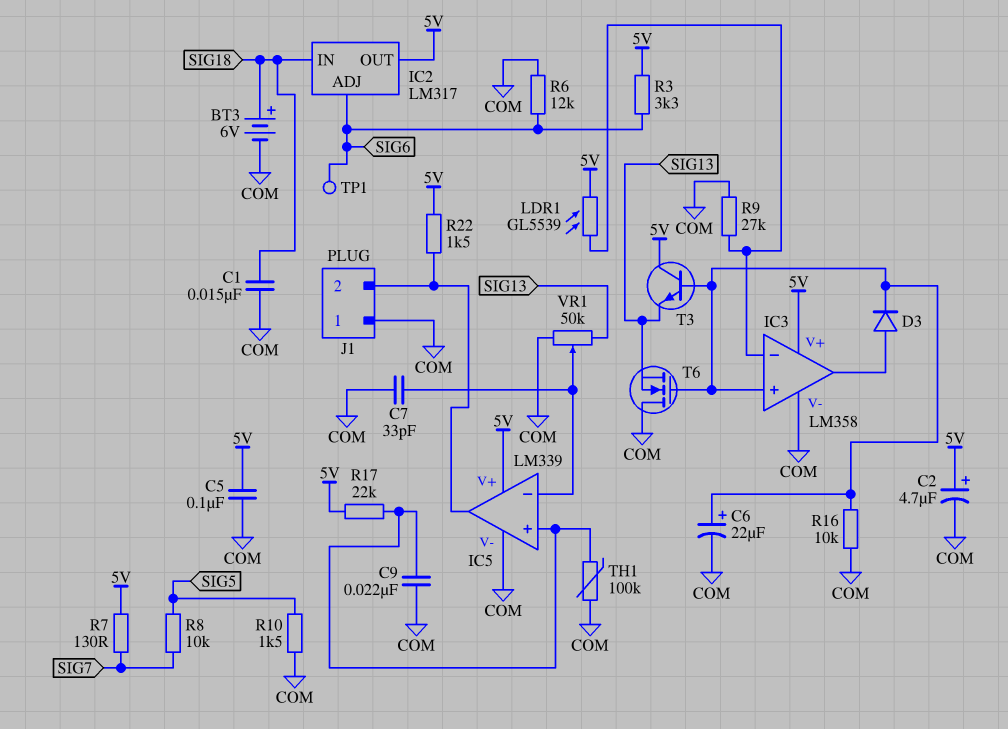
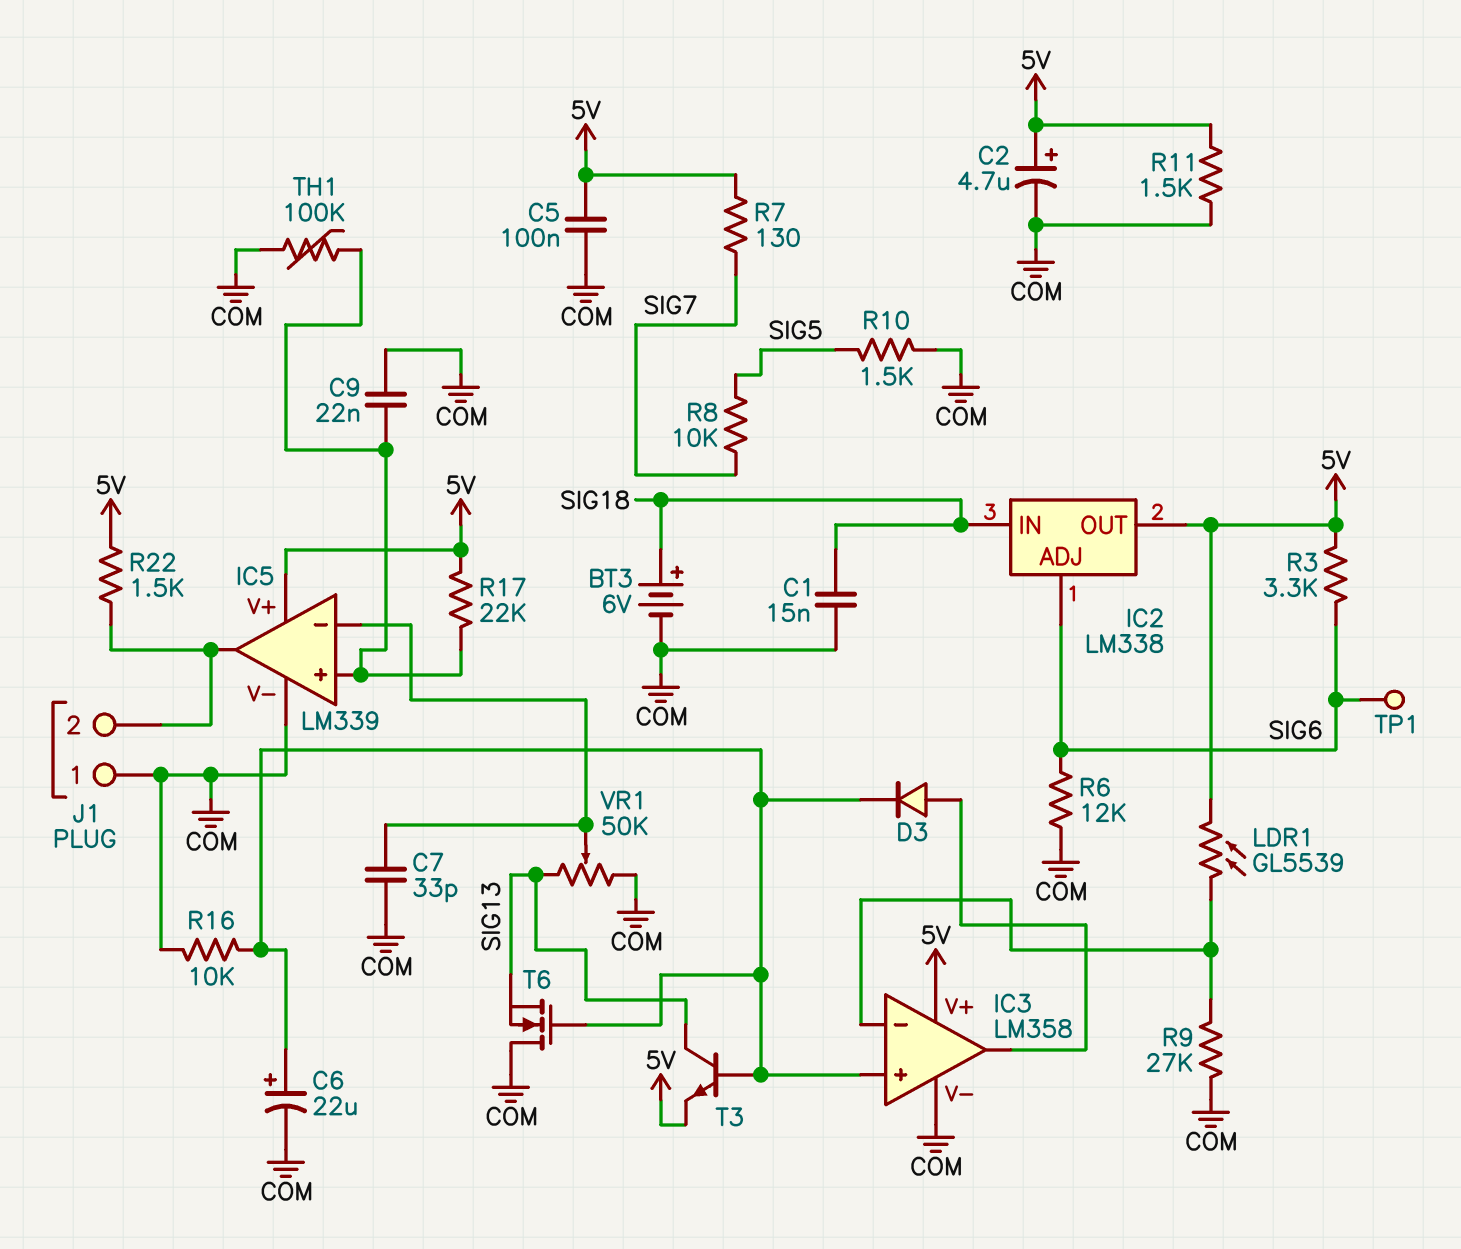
IC2: LM317 -> LM338
R11: none -> 1.5k (5V, COM)
T3: NPN (B IC3/in+, C 5V, E SIG13) -> NPN (B IC3/in+, C SIG13, E 5V)

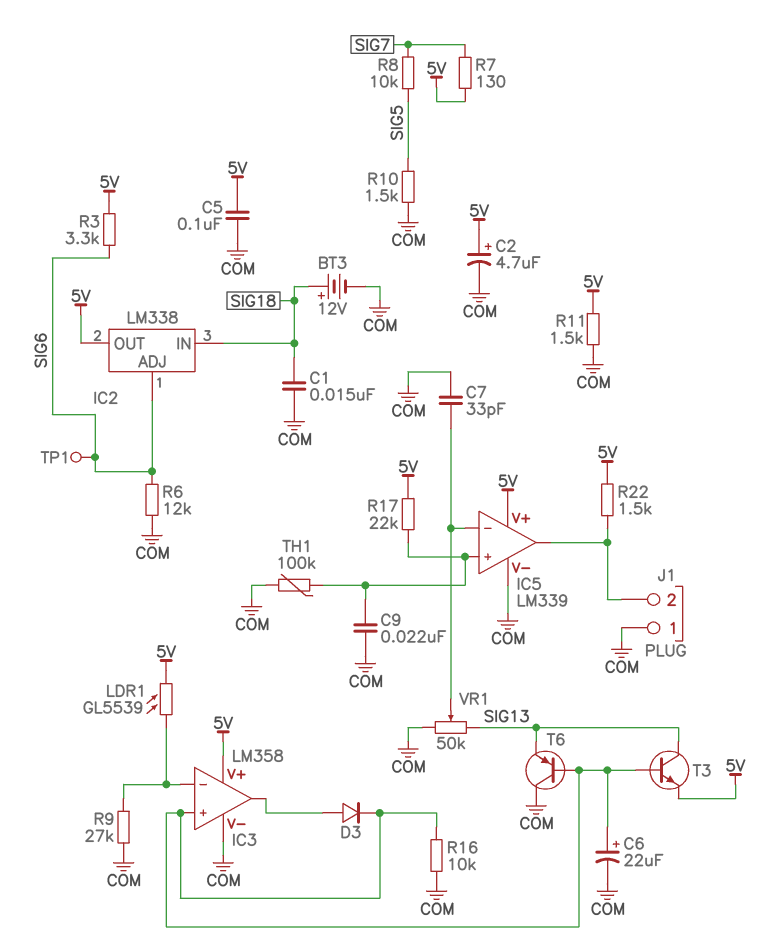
BT3: 6V (plus SIG18, minus COM) -> 12V (plus SIG18, minus COM)
T6: NMOS (G IC3/in+, D COM, S SIG13) -> PNP (B IC3/in+, C COM, E SIG13)

